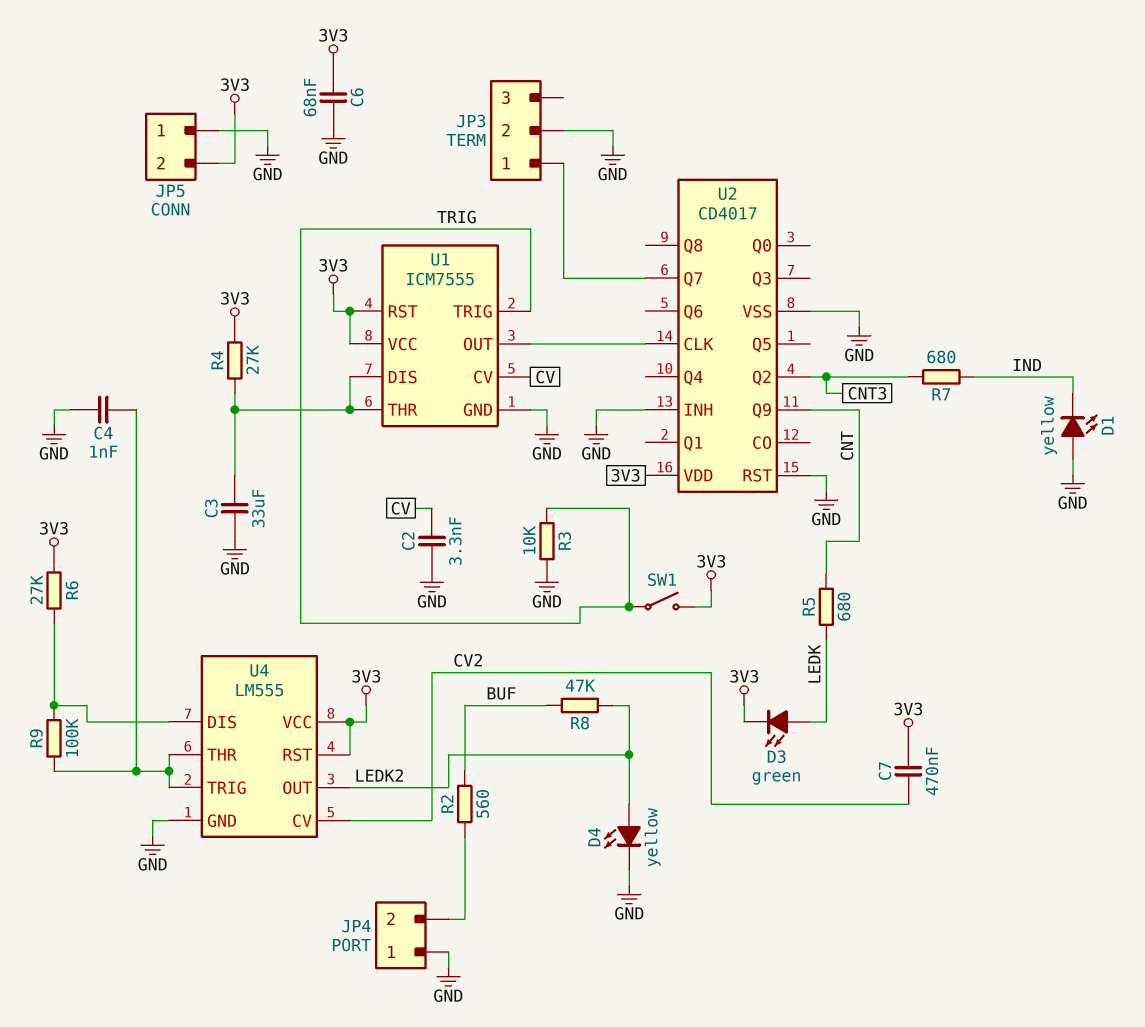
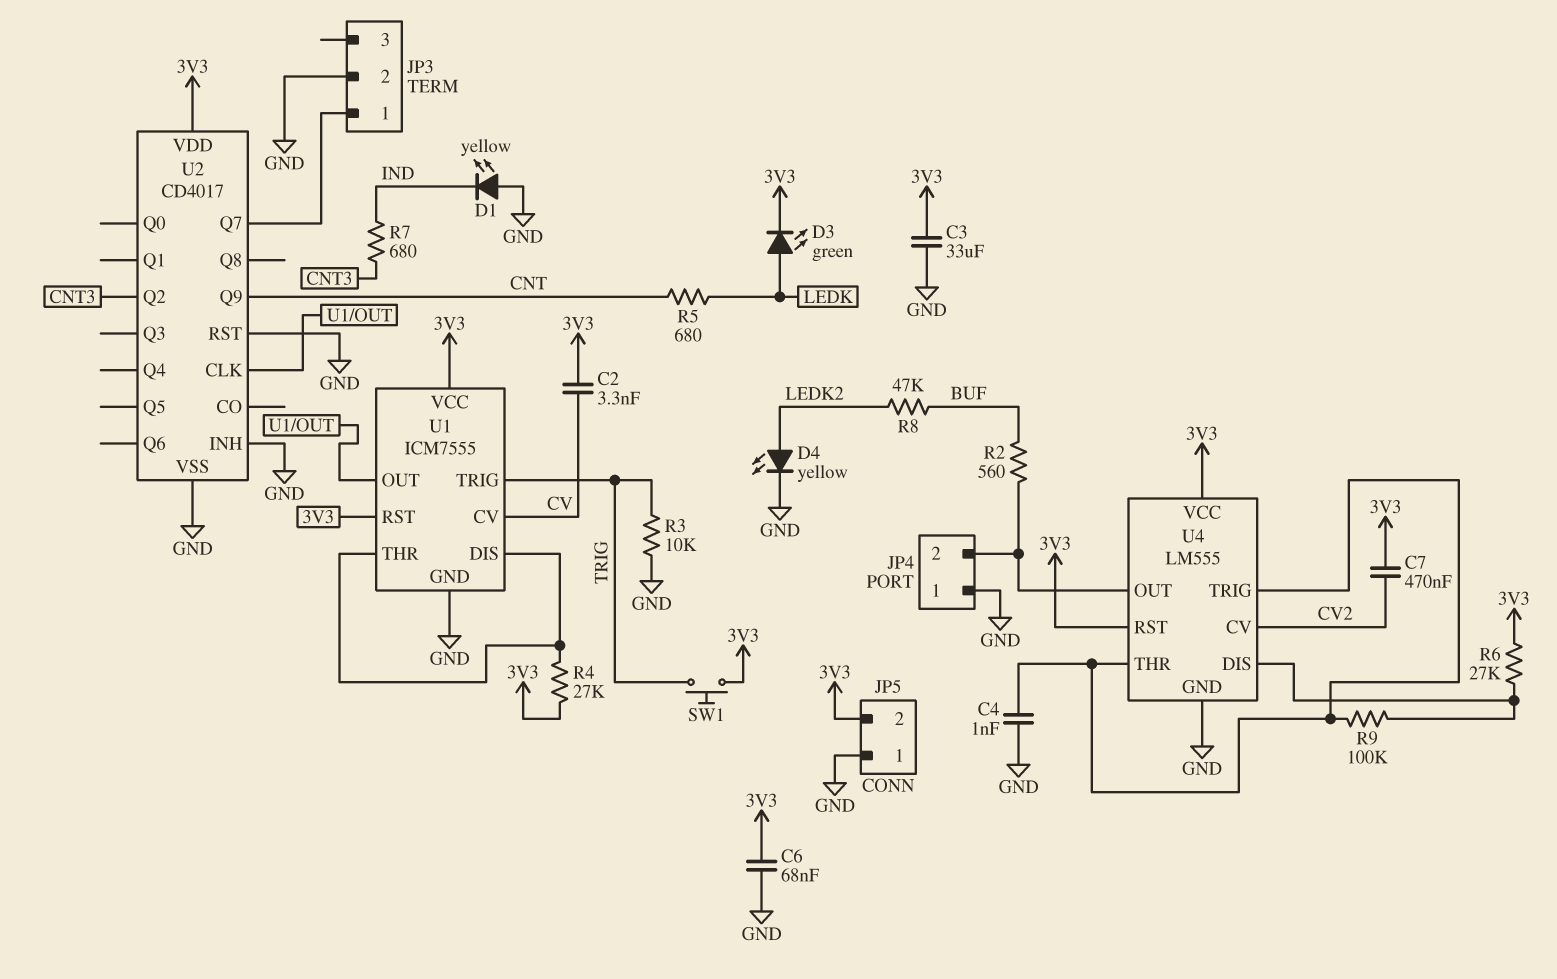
C2: 3.3nF (CV, GND) -> 3.3nF (3V3, CV)
C3: 33uF (GND, U1/DIS) -> 33uF (3V3, GND)
SW1: switch (3V3, TRIG) -> button (3V3, TRIG)
U4 pin OUT: LEDK2 -> JP4/2

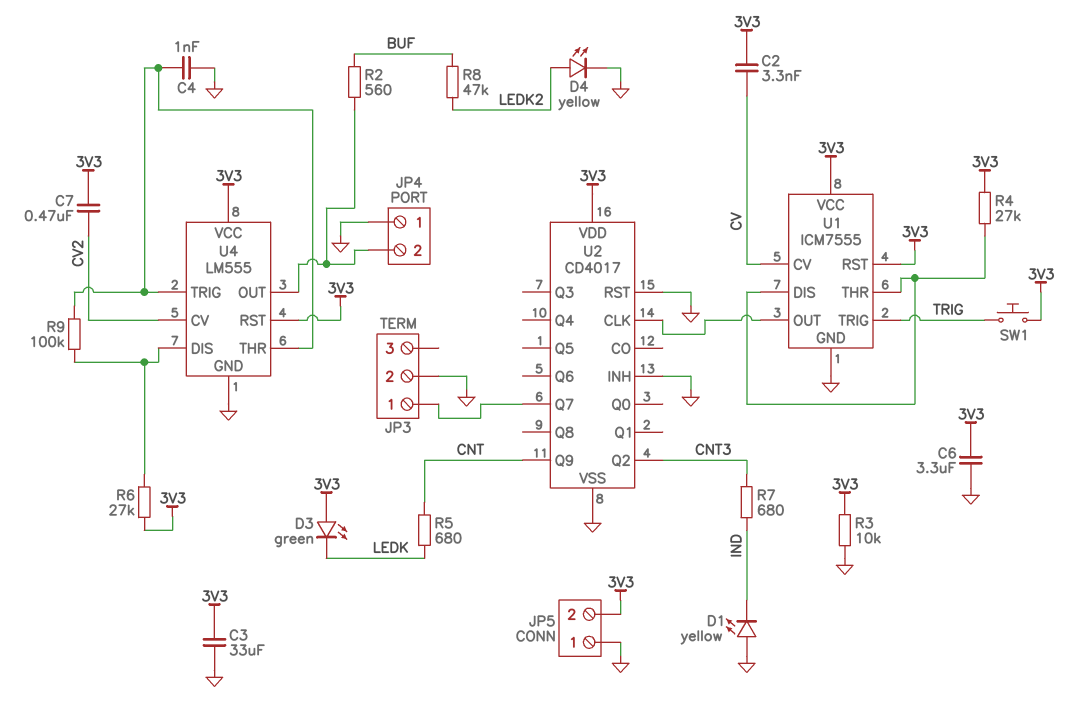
C6: 68nF (3V3, GND) -> 3.3uF (3V3, GND)
D3: LED green (A LEDK, K 3V3) -> LED green (A 3V3, K LEDK)
R3: 10k (GND, TRIG) -> 10k (3V3, GND)

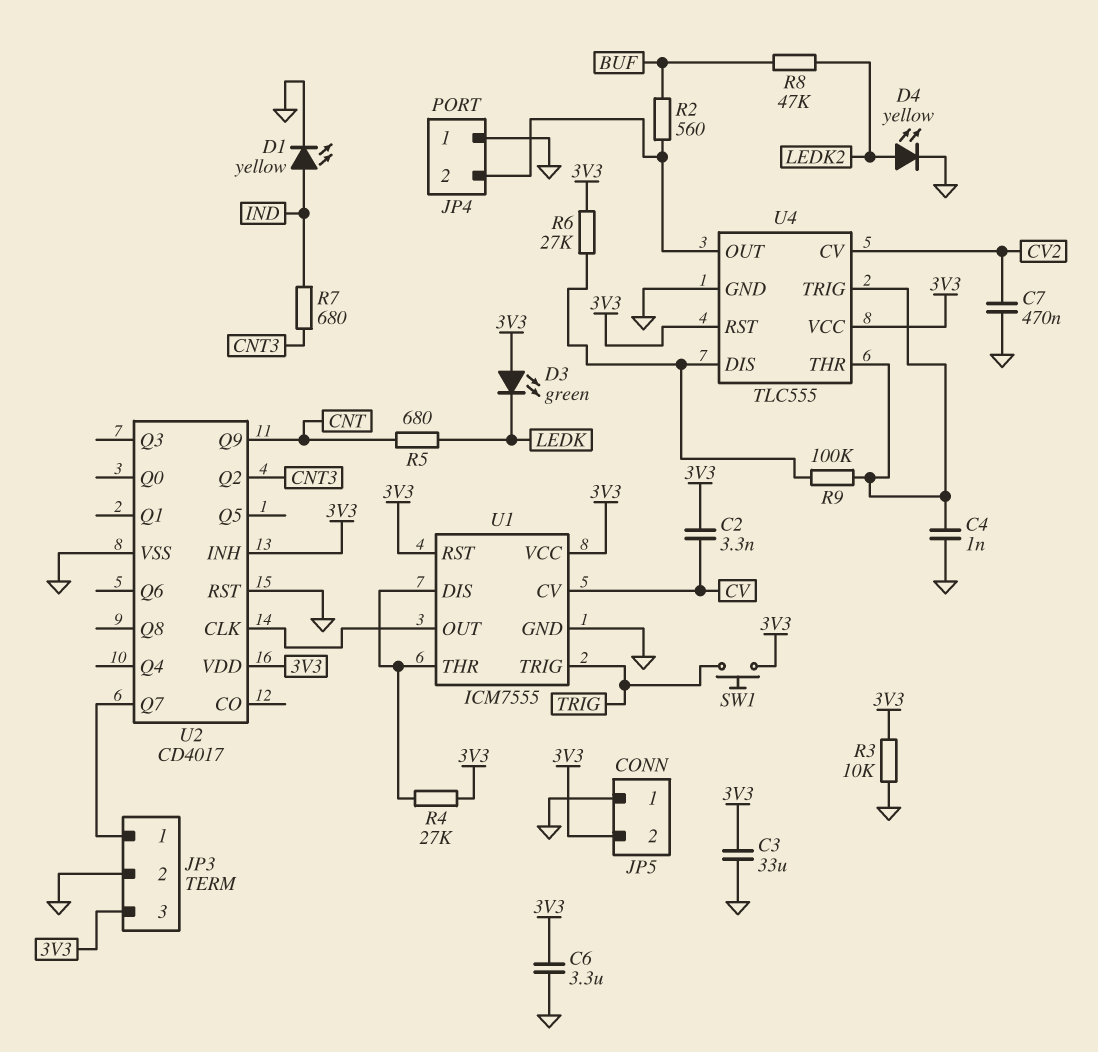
C7: 470nF (3V3, CV2) -> 470nF (CV2, GND)
D1: LED yellow (A GND, K IND) -> LED yellow (A IND, K GND)
JP3 pin 3: none -> 3V3
U2 pin INH: GND -> 3V3
U4: LM555 -> TLC555

